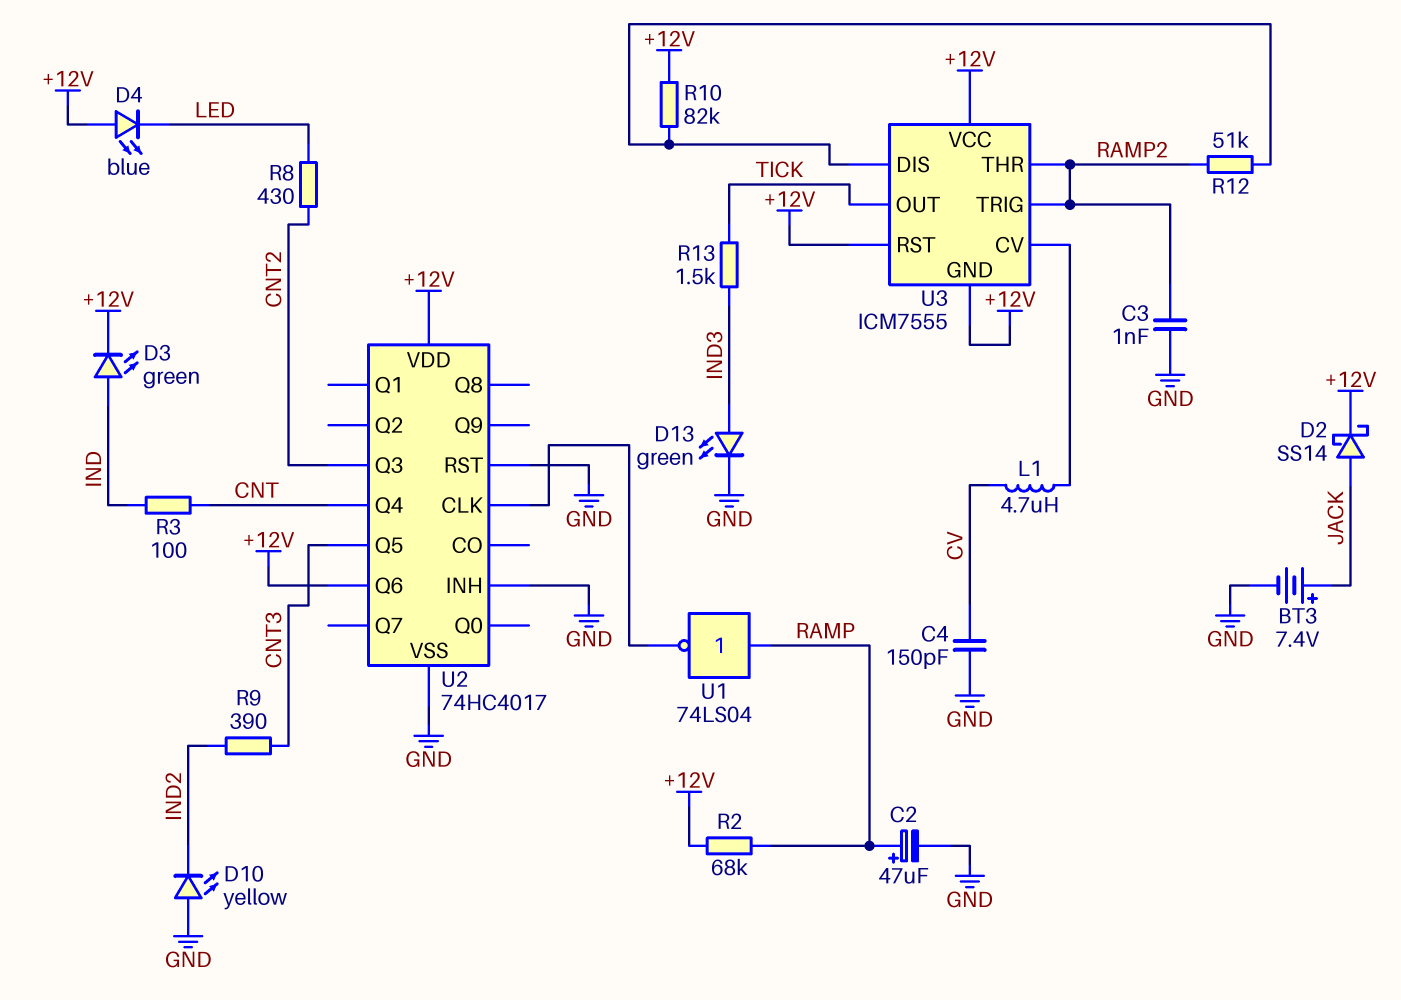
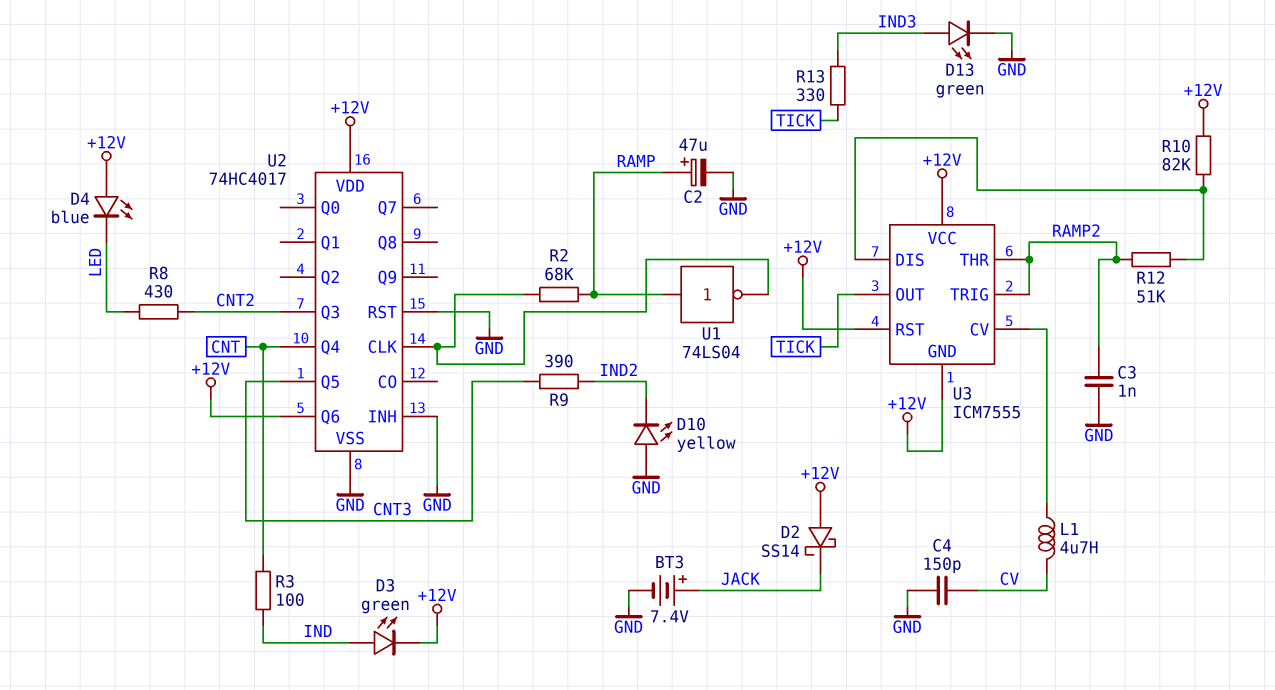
D2: schottky SS14 (A JACK, K +12V) -> schottky SS14 (A +12V, K JACK)
R2: 68k (+12V, RAMP) -> 68k (RAMP, U2/CLK)
R13: 1.5k (IND3, TICK) -> 330 (IND3, TICK)

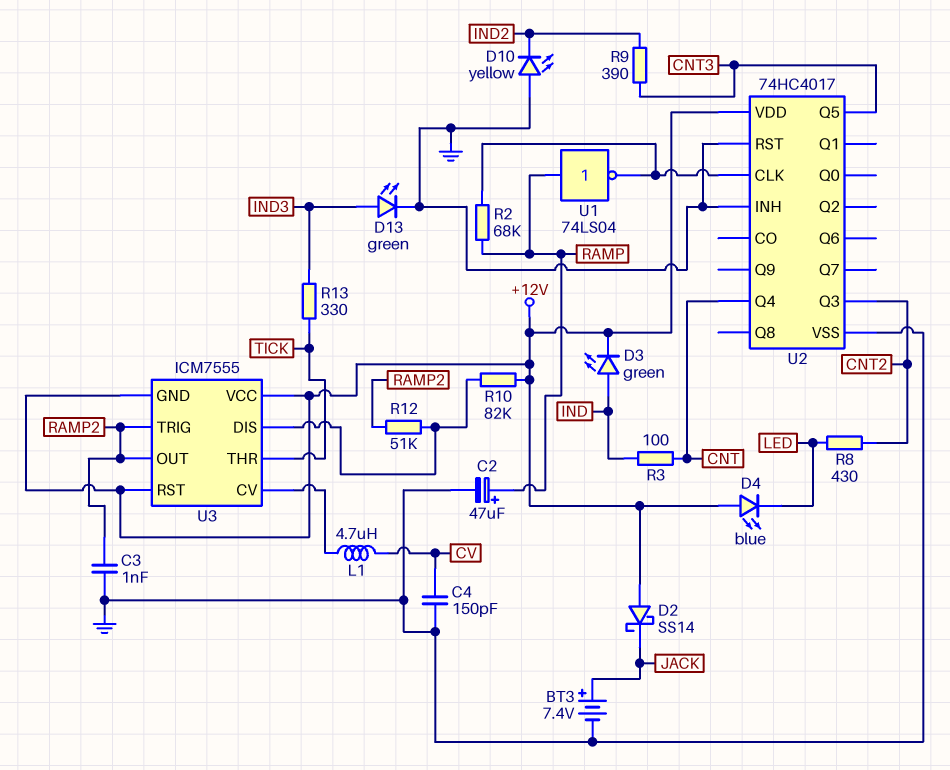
U2 pin Q6: +12V -> none
U3 pin OUT: TICK -> RAMP2
U3 pin THR: RAMP2 -> TICK

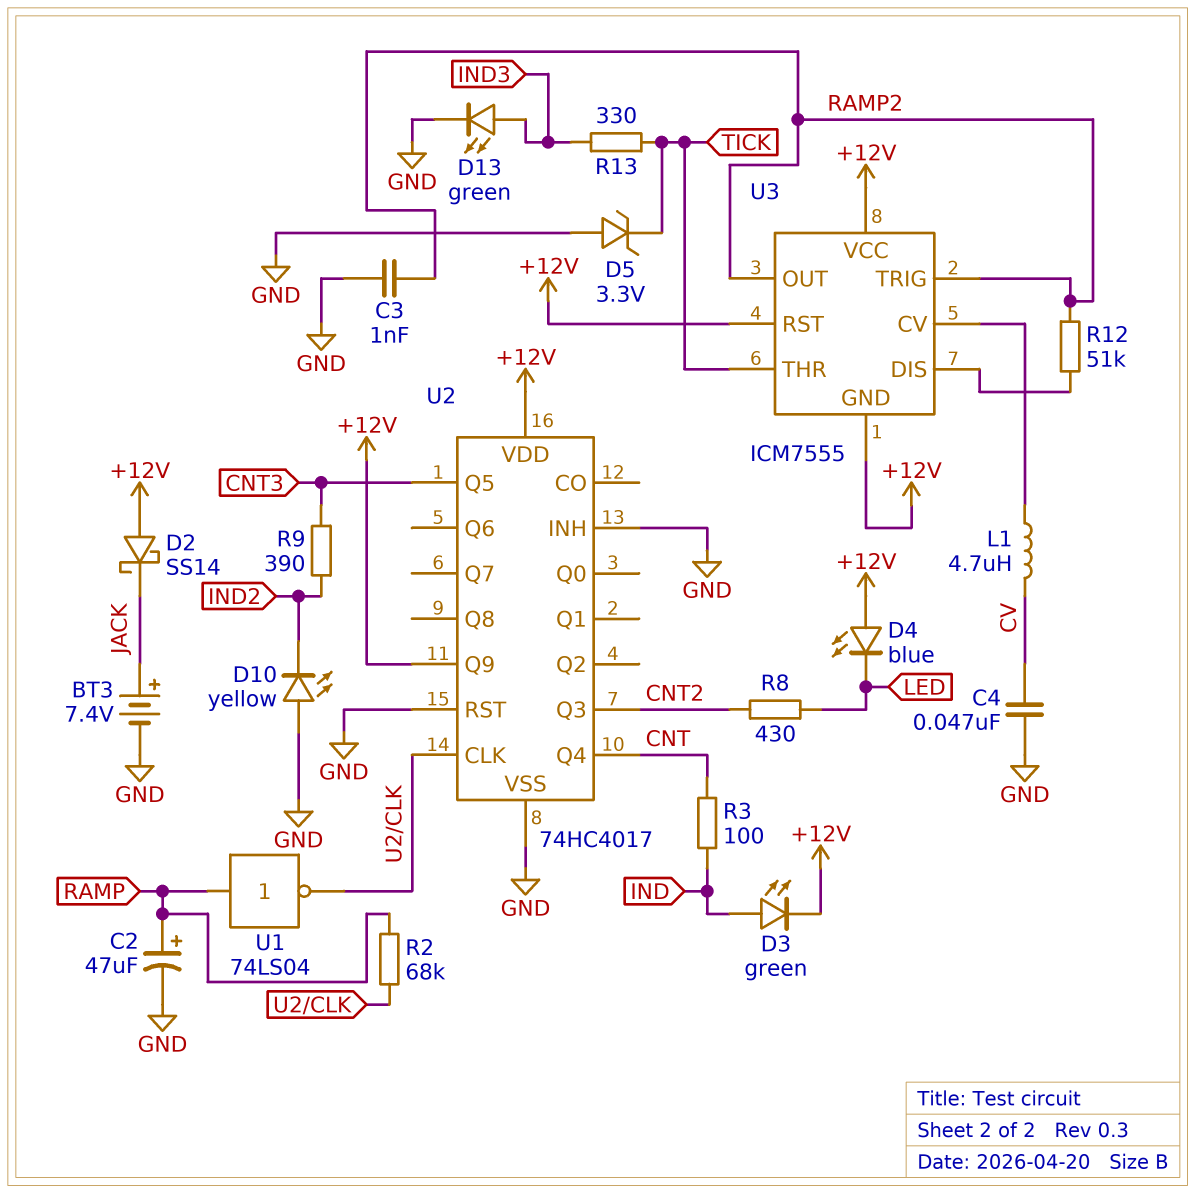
C4: 150pF (CV, GND) -> 47nF (CV, GND)
D5: none -> zener 3.3V (A GND, K TICK)
R10: 82k (+12V, U3/DIS) -> none
U2 pin Q9: none -> +12V

